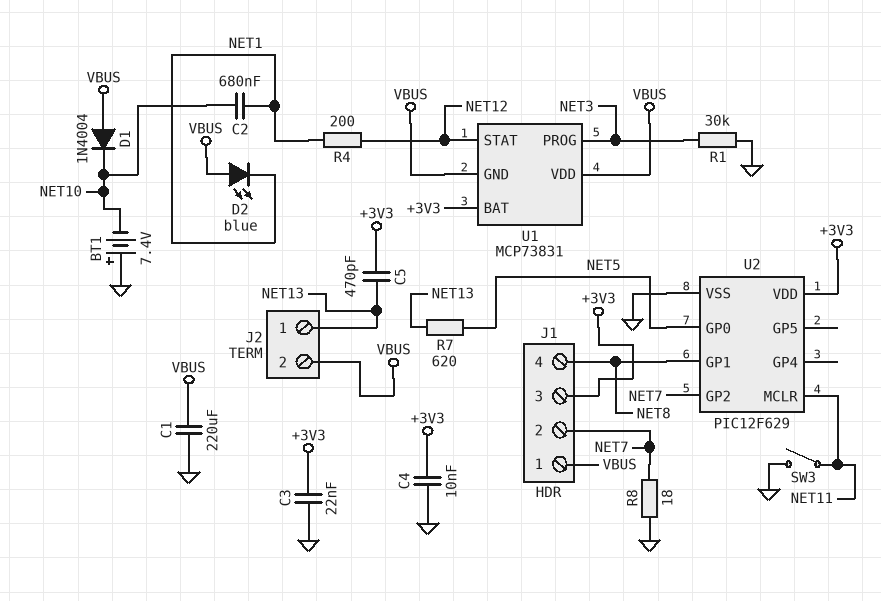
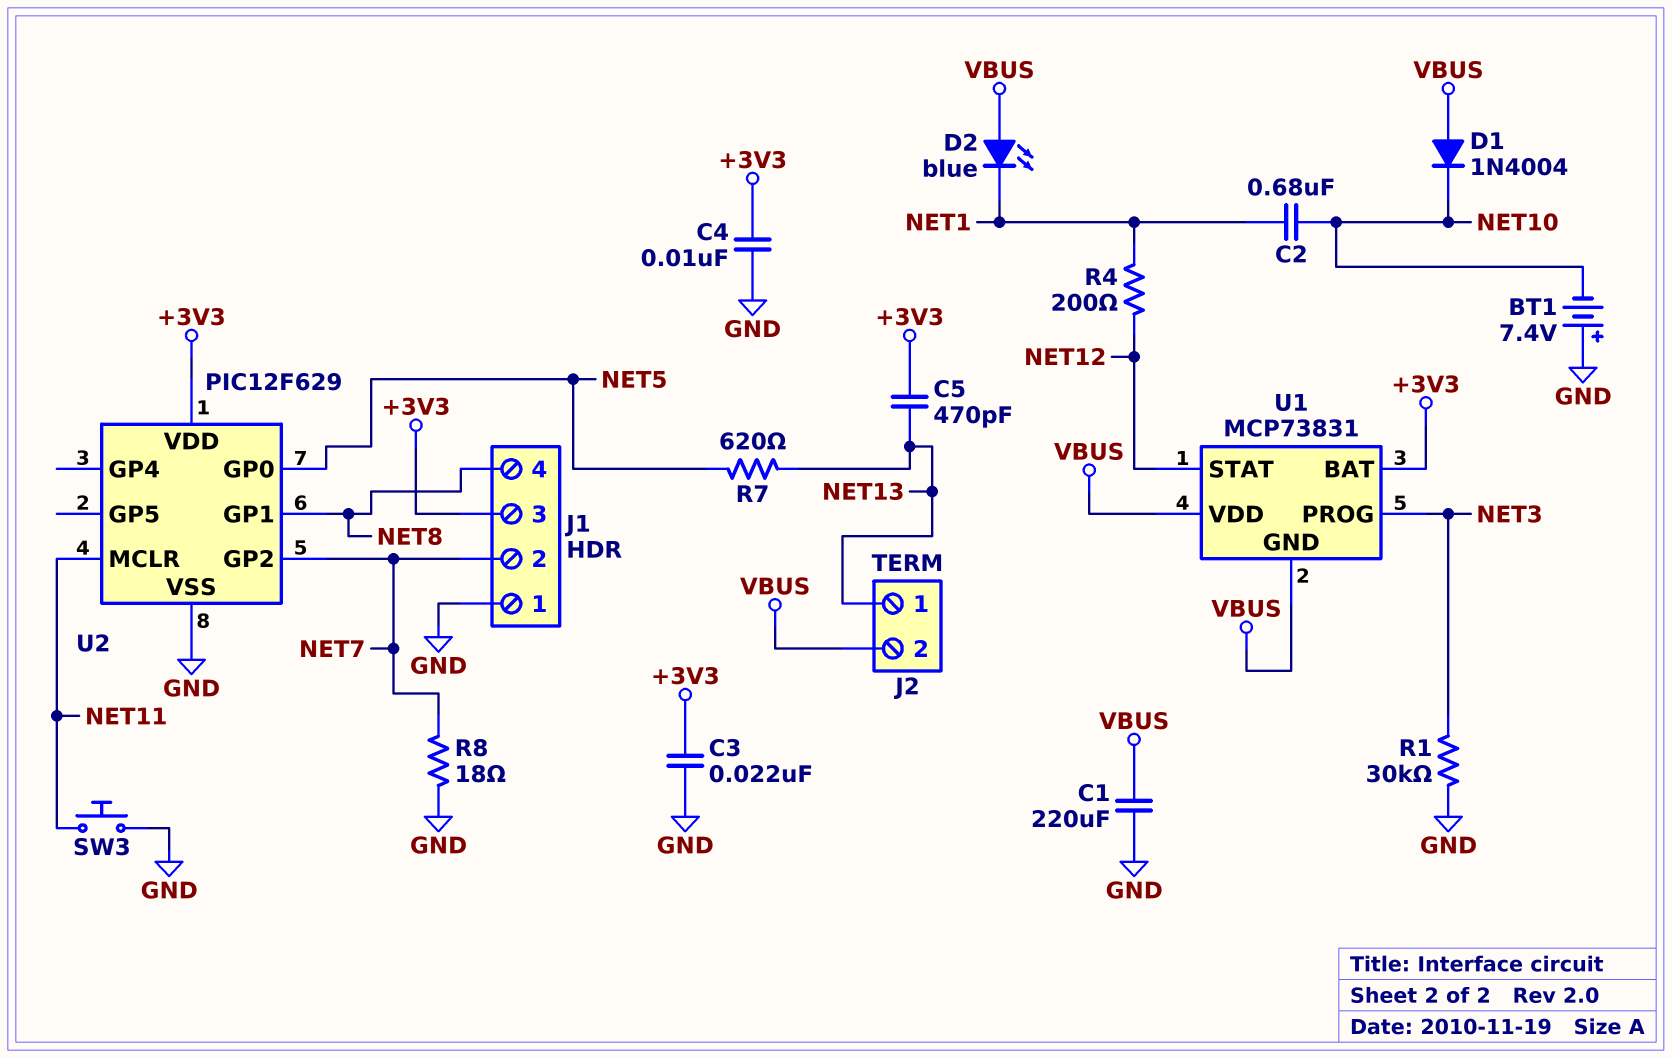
J1 pin 1: VBUS -> GND
SW3: switch (GND, NET11) -> button (GND, NET11)

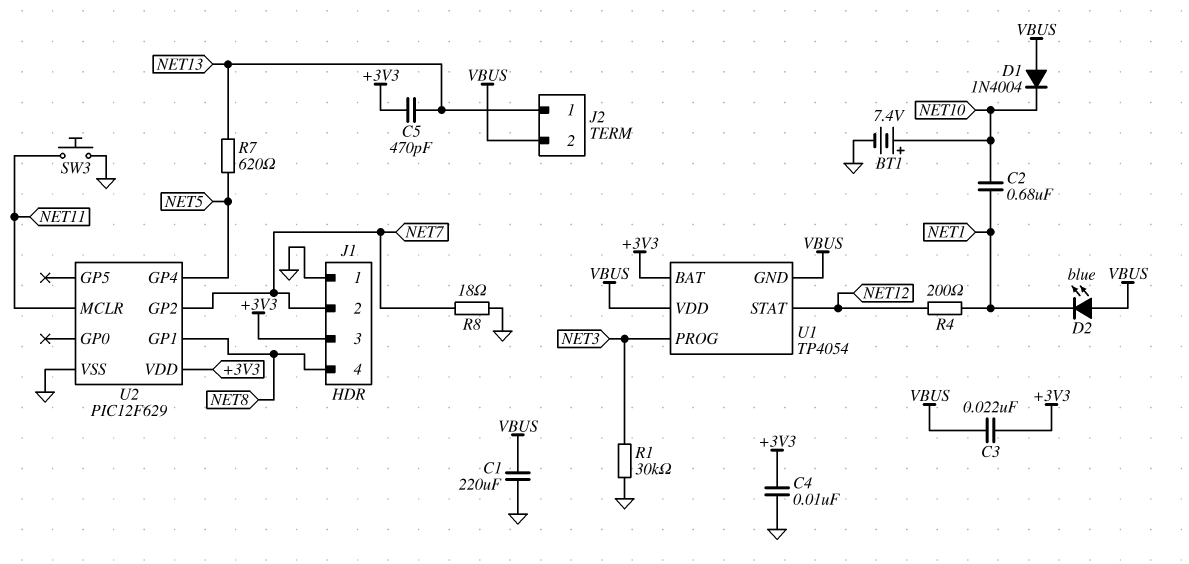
BT1: 7.4V (plus GND, minus NET10) -> 7.4V (plus NET10, minus GND)
C3: 22nF (+3V3, GND) -> 22nF (+3V3, VBUS)
U1: MCP73831 -> TP4054
U2 pin GP0: NET5 -> none
U2 pin GP4: none -> NET5

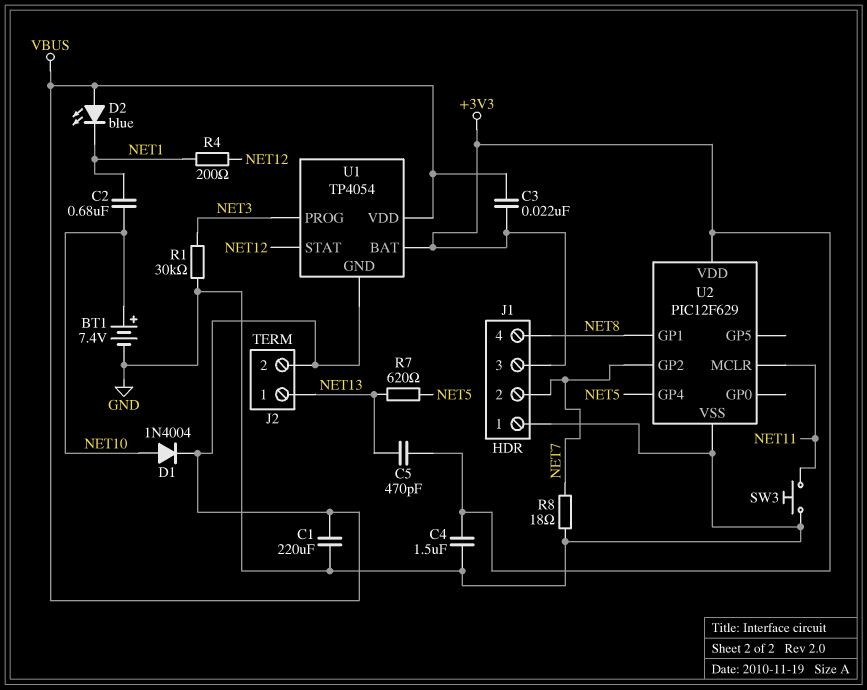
C4: 10nF (+3V3, GND) -> 1.5uF (+3V3, GND)
D1: diode 1N4004 (A VBUS, K NET10) -> diode 1N4004 (A NET10, K VBUS)

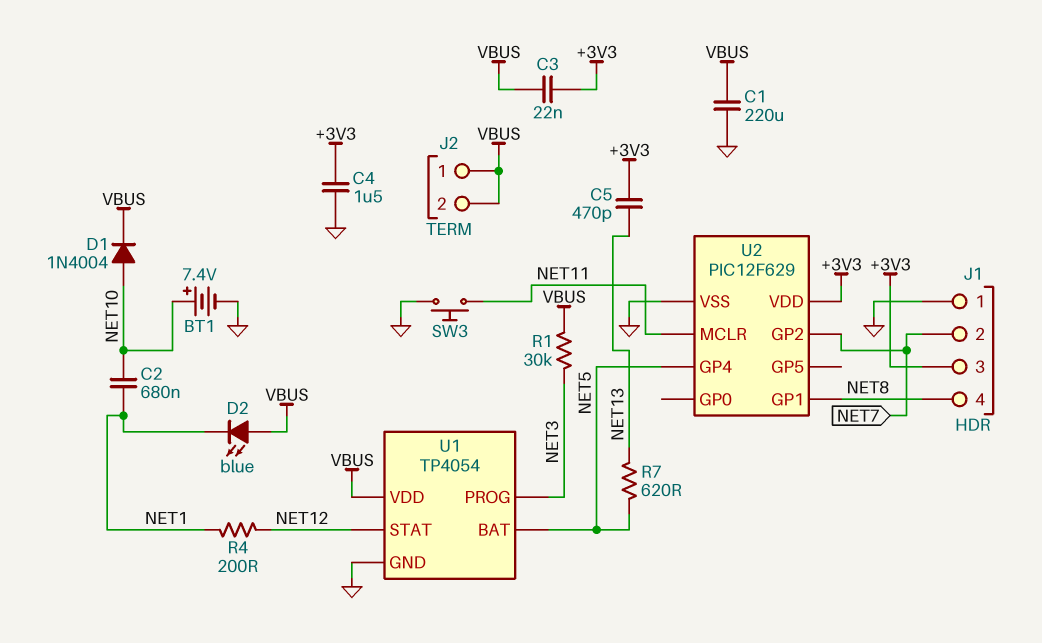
J2 pin 1: NET13 -> VBUS
R1: 30k (GND, NET3) -> 30k (NET3, VBUS)
R8: 18 (GND, NET7) -> none
U1 pin BAT: +3V3 -> NET5
U1 pin GND: VBUS -> GND

